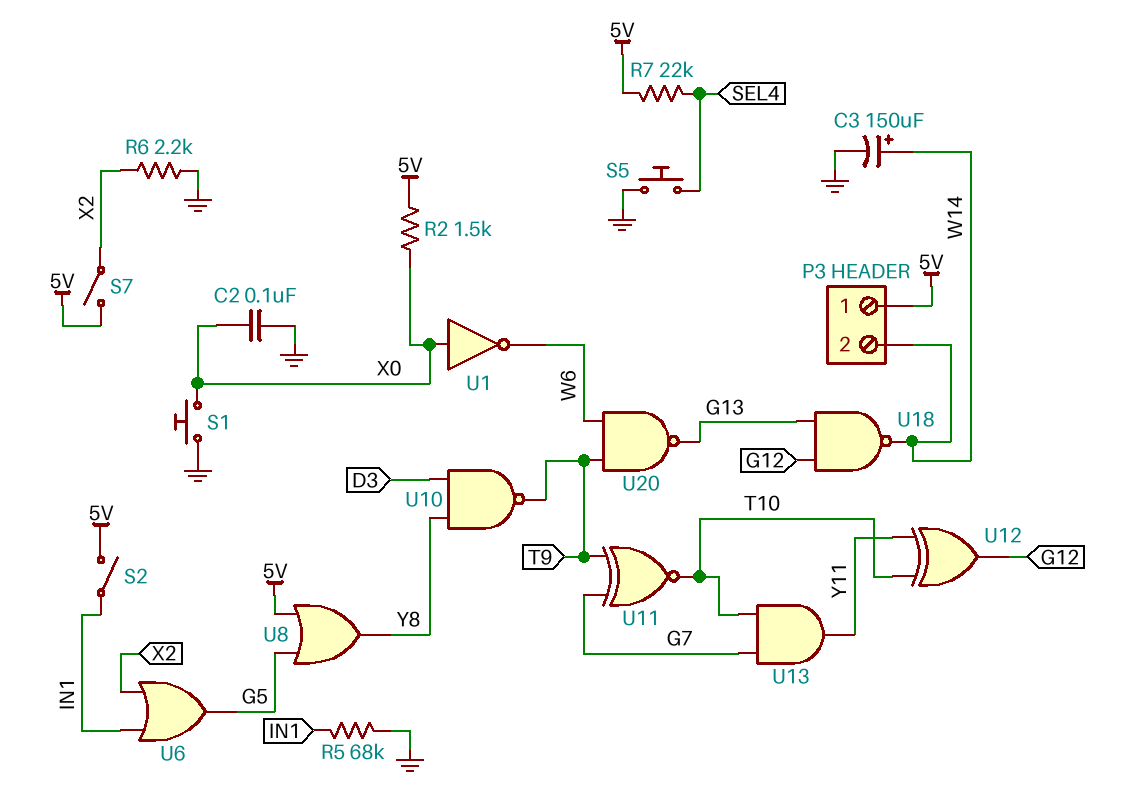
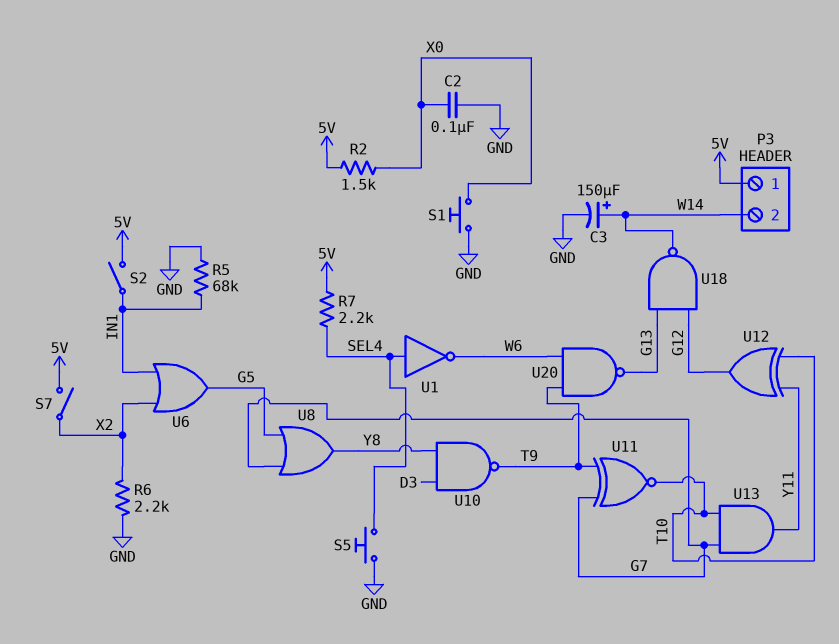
R7: 22k (5V, SEL4) -> 2.2k (5V, SEL4)
U1: NOT (in X0, out W6) -> NOT (in SEL4, out W6)
U8: OR (in 5V, in G5, out Y8) -> OR (in G5, in G7, out Y8)

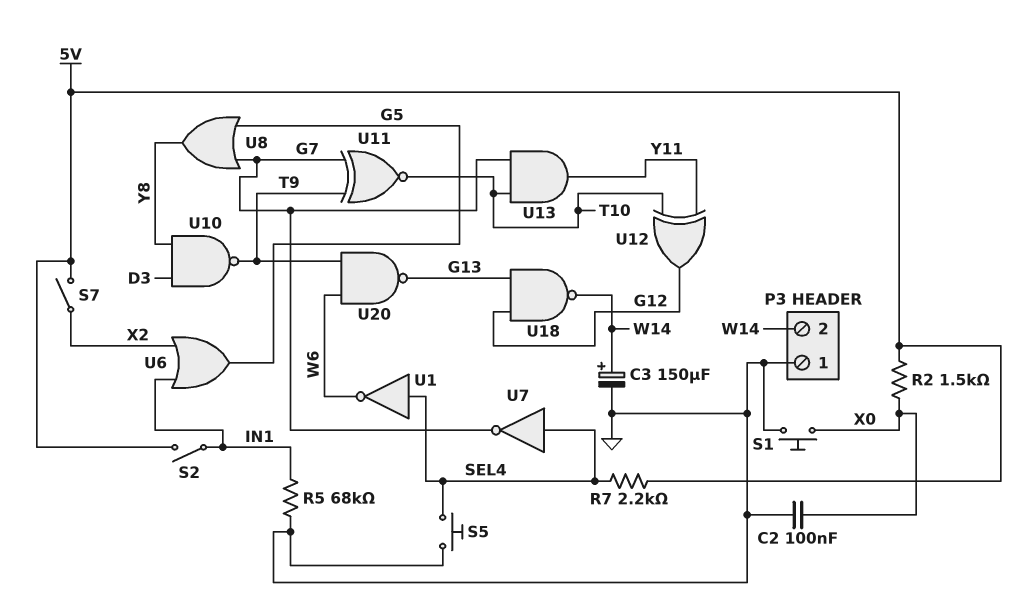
P3 pin 1: 5V -> GND
R6: 2.2k (GND, X2) -> none
U7: none -> NOT (in SEL4, out G7)

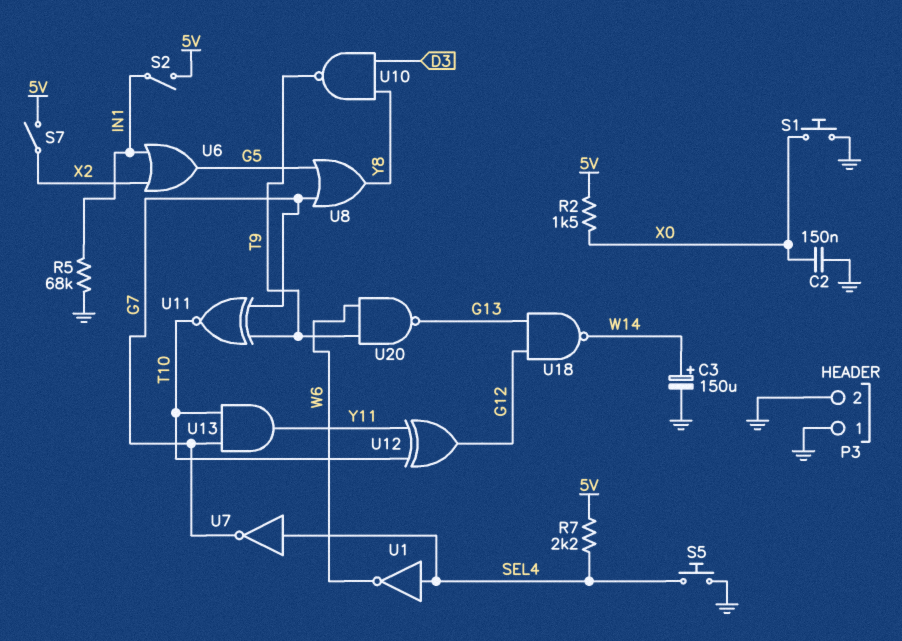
C2: 100nF (GND, X0) -> 150nF (GND, X0)
P3 pin 2: W14 -> GND

